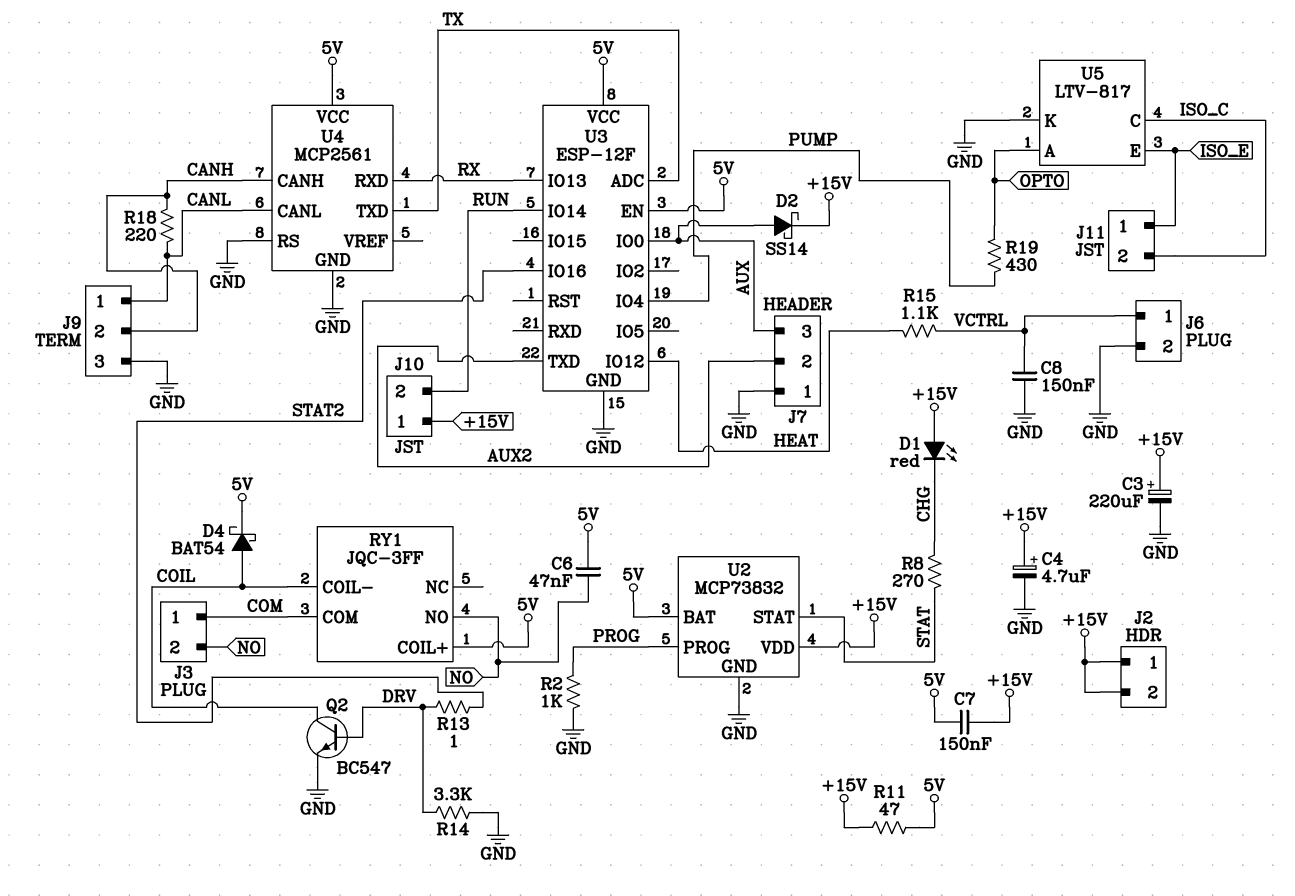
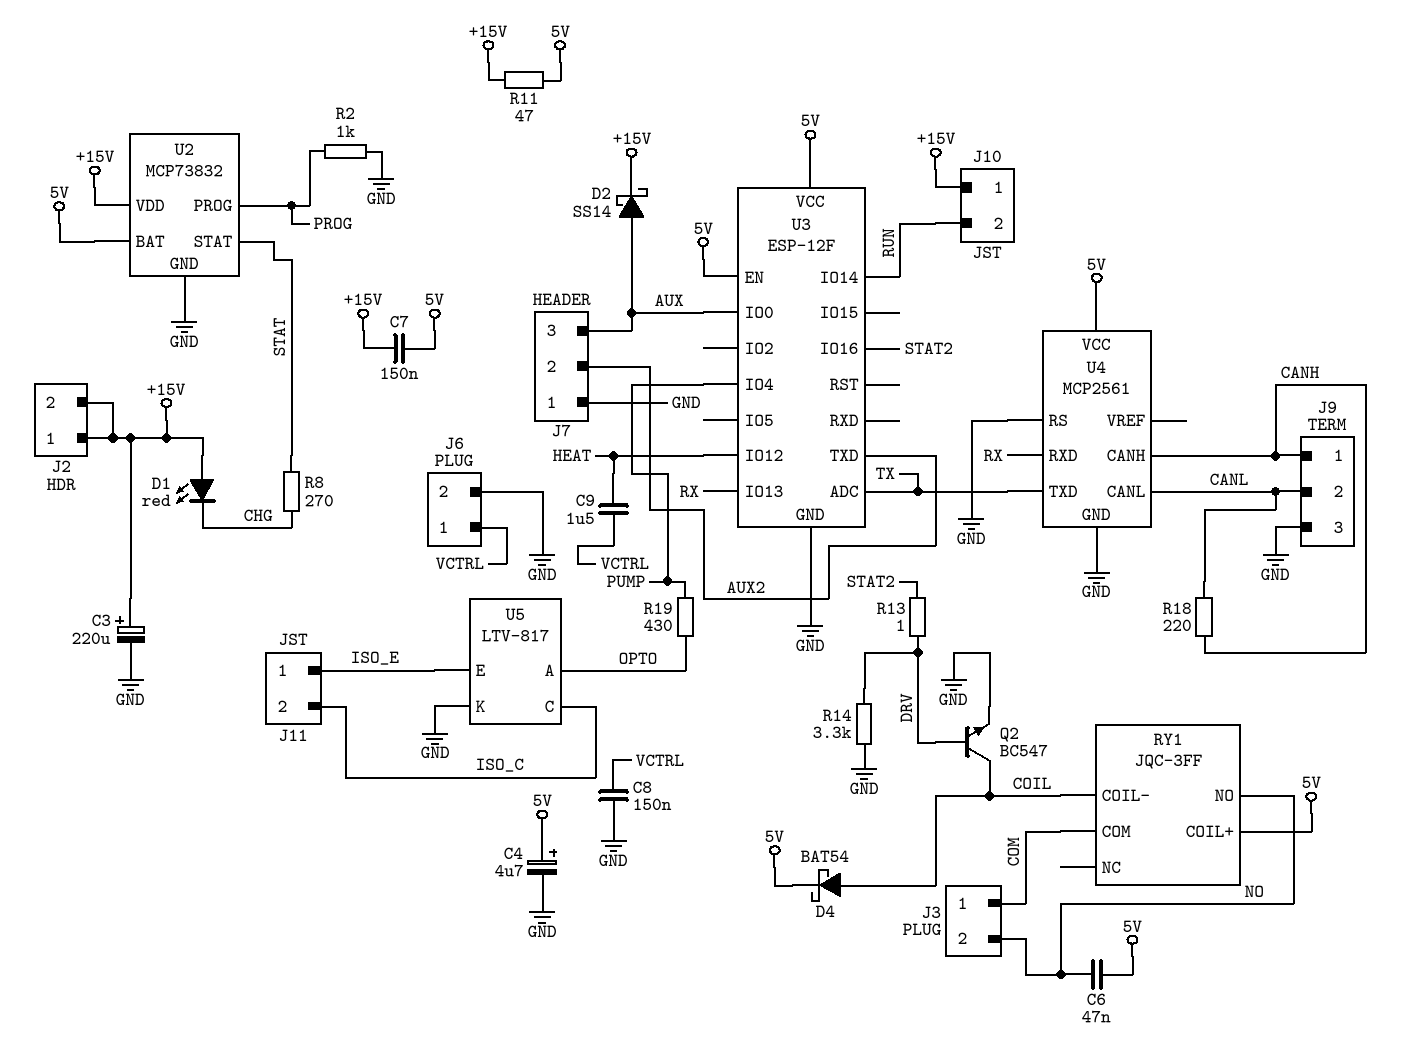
C4: 4.7uF (plus +15V, minus GND) -> 4.7uF (plus 5V, minus GND)
C9: none -> 1.5uF (HEAT, VCTRL)
J9 pin 1: CANL -> CANH
J9 pin 2: CANH -> CANL
R15: 1.1k (HEAT, VCTRL) -> none

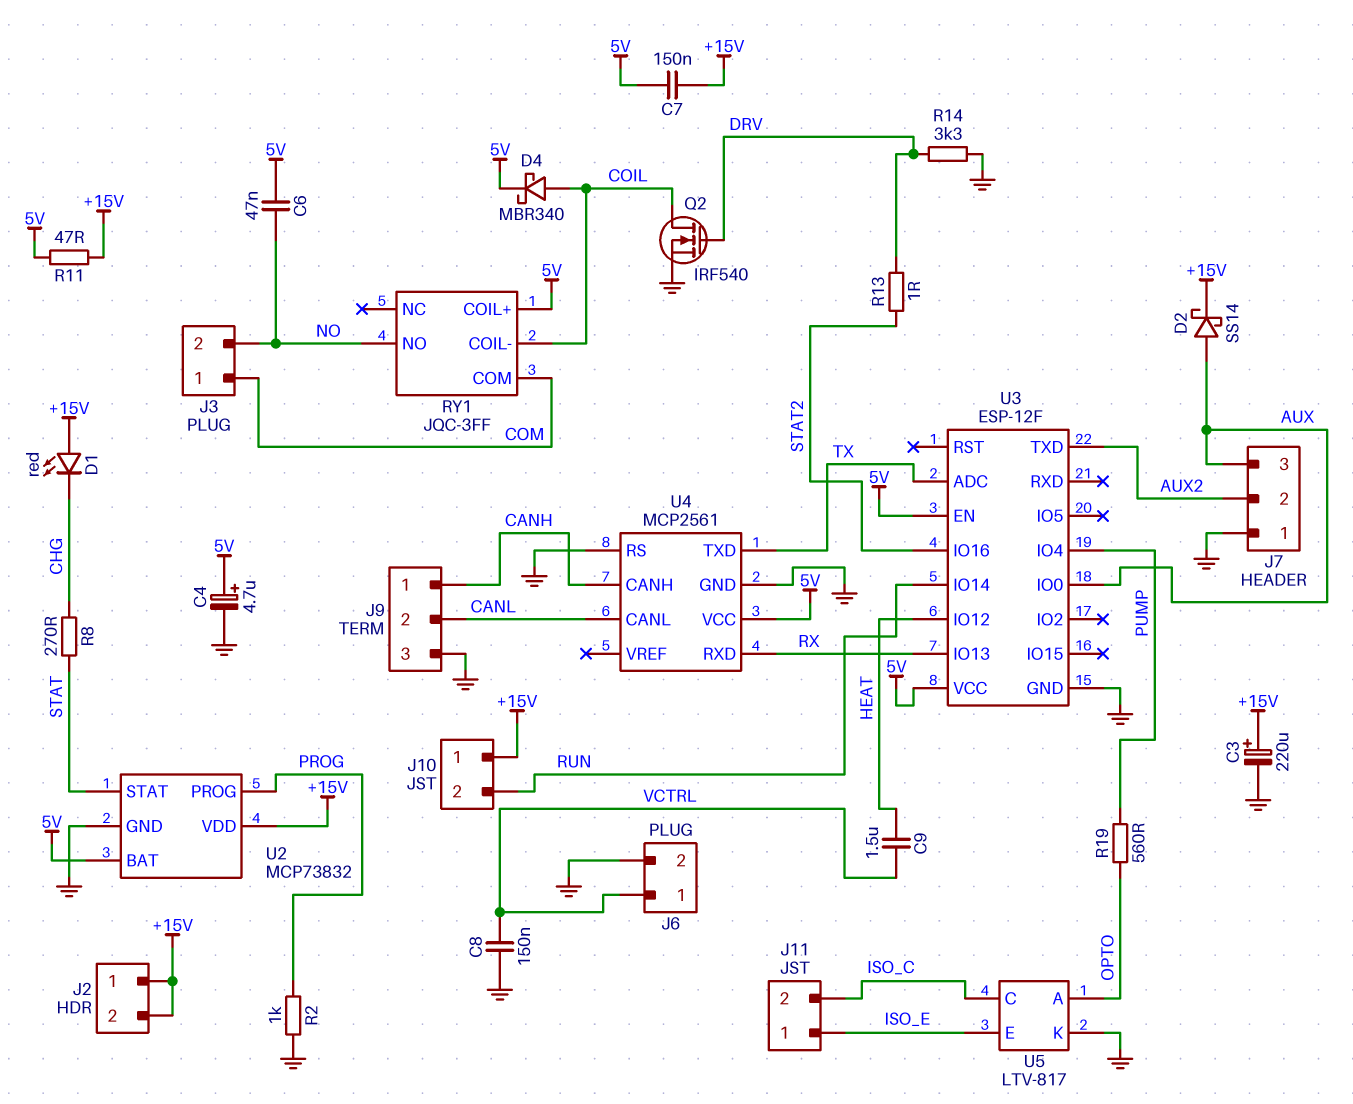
D4: schottky BAT54 (A COIL, K 5V) -> schottky MBR340 (A COIL, K 5V)
Q2: NPN BC547 (B DRV, C COIL, E GND) -> NMOS IRF540 (G DRV, D COIL, S GND)
R18: 220 (CANH, CANL) -> none
R19: 430 (OPTO, PUMP) -> 560 (OPTO, PUMP)

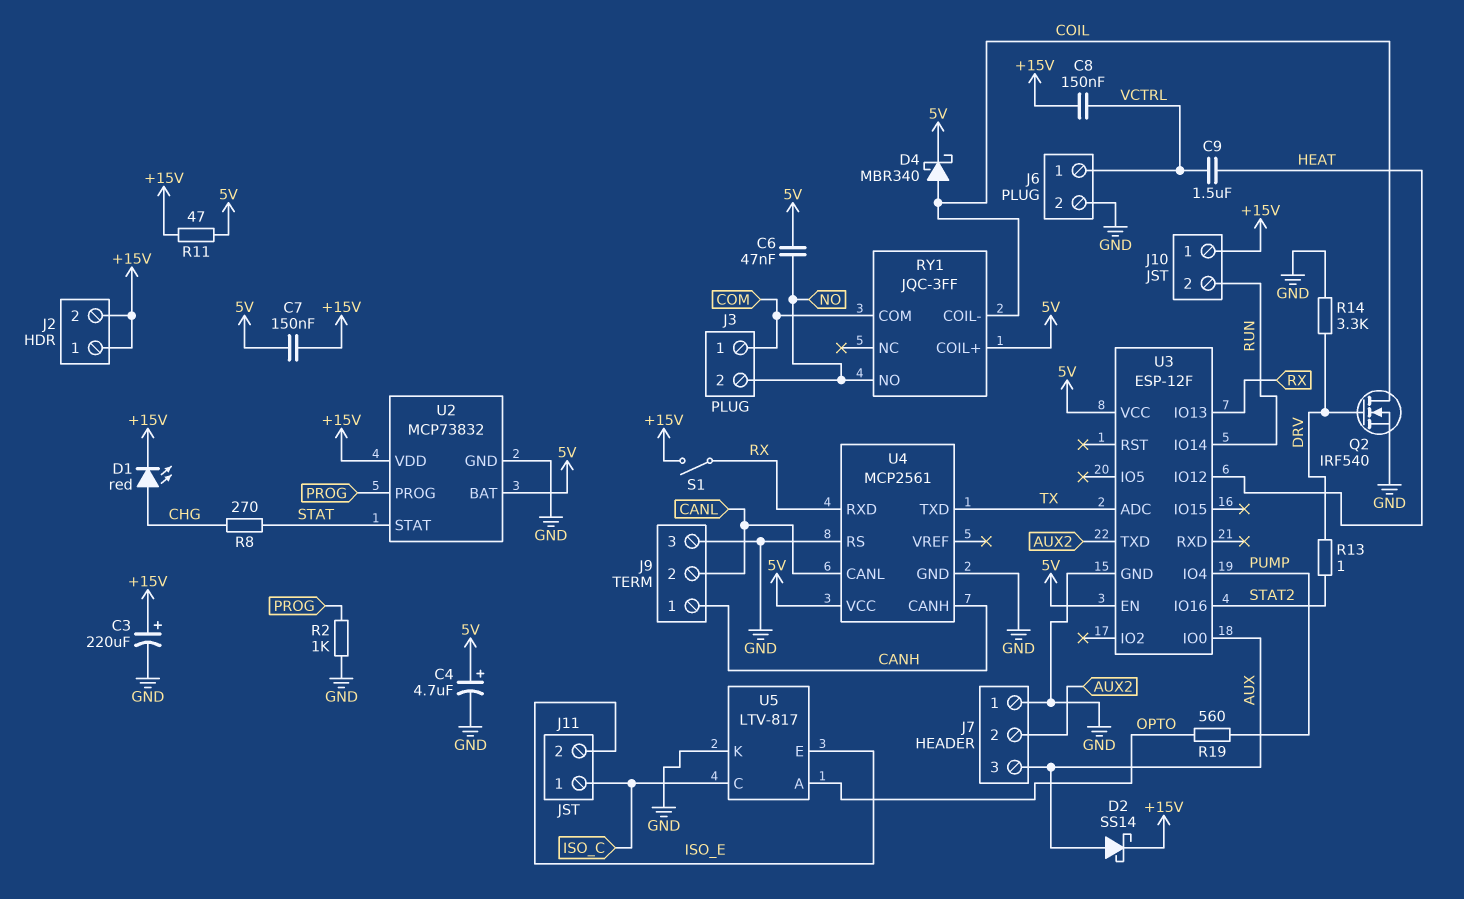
C8: 150nF (GND, VCTRL) -> 150nF (+15V, VCTRL)
D1: LED red (A +15V, K CHG) -> LED red (A CHG, K +15V)
J11 pin 1: ISO_E -> ISO_C
J11 pin 2: ISO_C -> ISO_E
S1: none -> switch (+15V, RX)

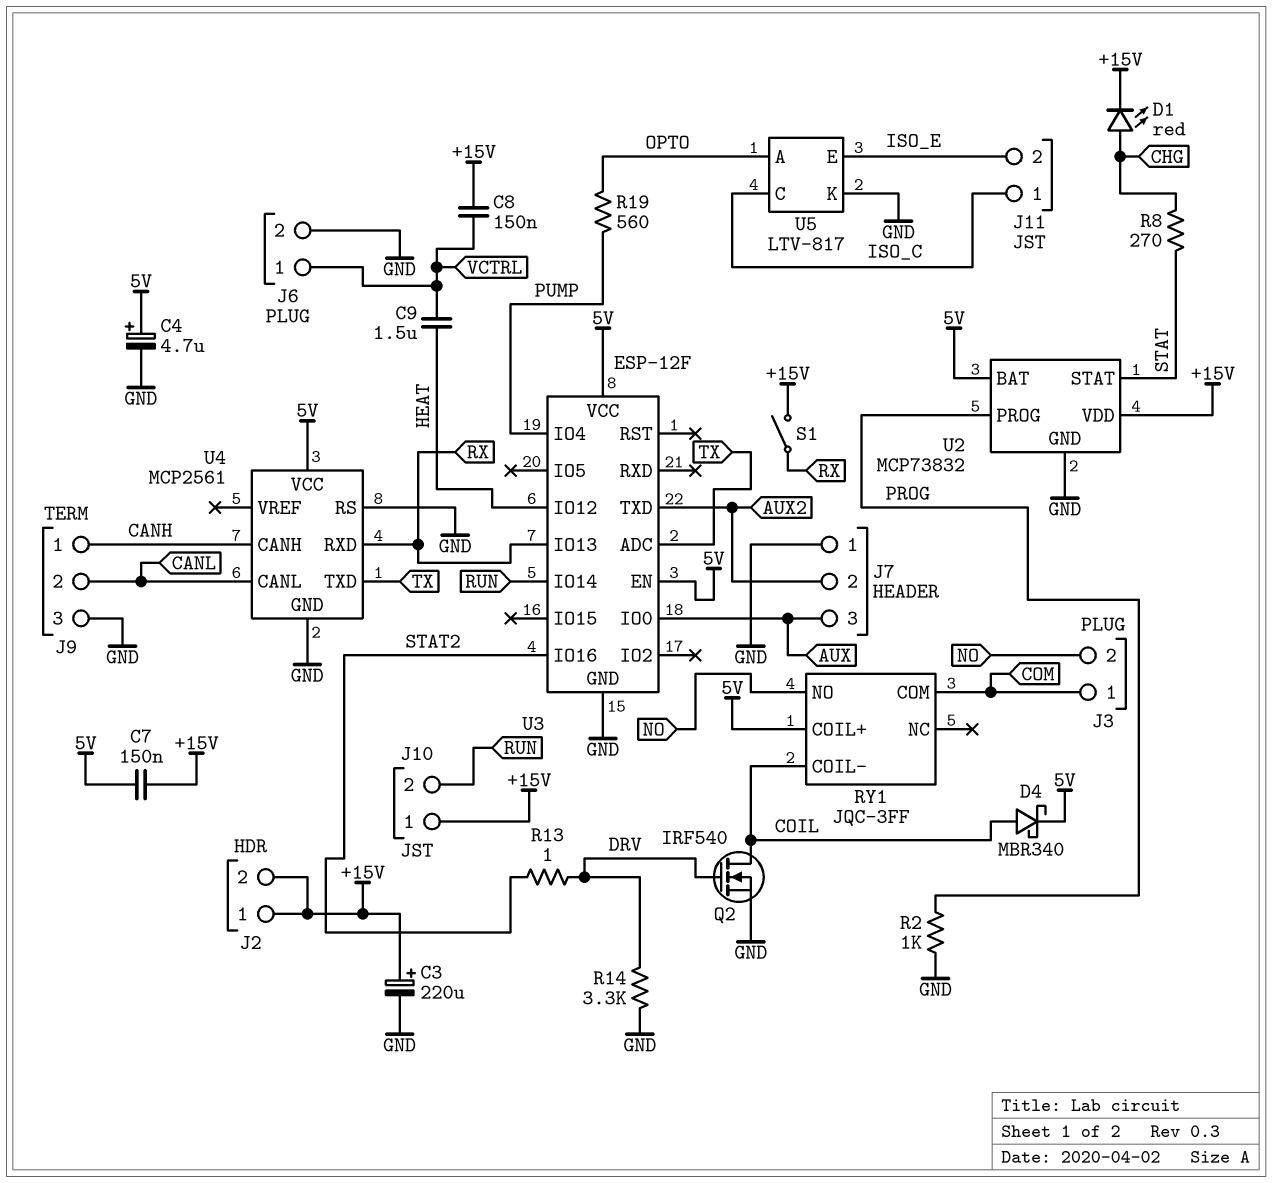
C6: 47nF (5V, NO) -> none
D2: schottky SS14 (A AUX, K +15V) -> none
R11: 47 (+15V, 5V) -> none

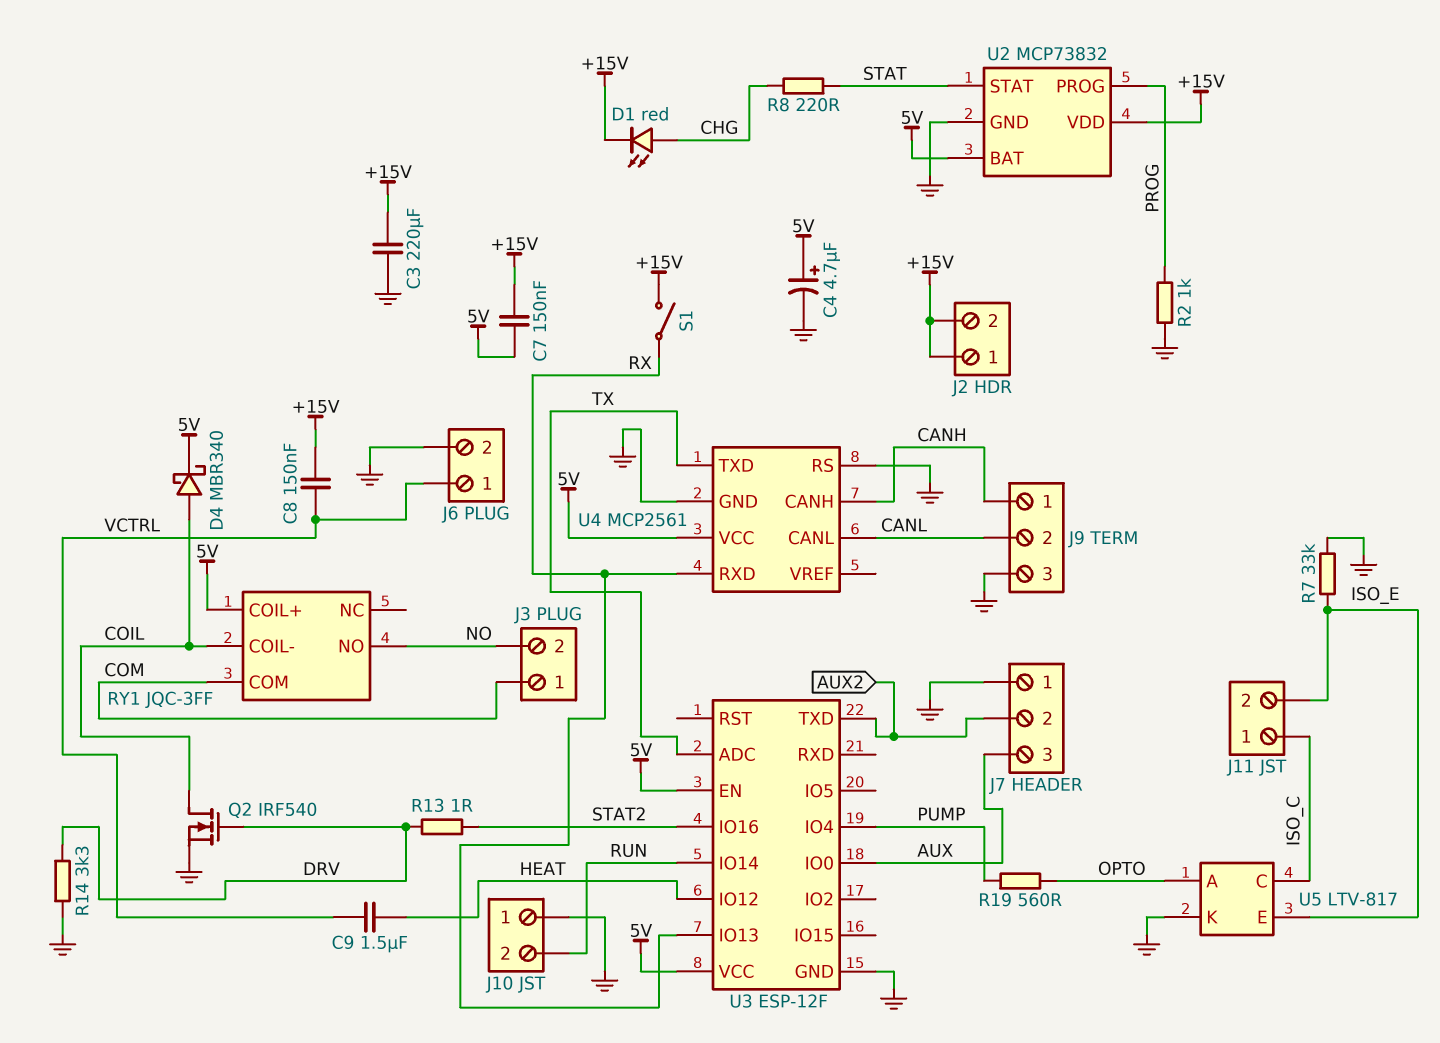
C3: 220uF (plus +15V, minus GND) -> 220uF (+15V, GND)
J10 pin 1: +15V -> GND
R7: none -> 33k (GND, ISO_E)
R8: 270 (CHG, STAT) -> 220 (CHG, STAT)

